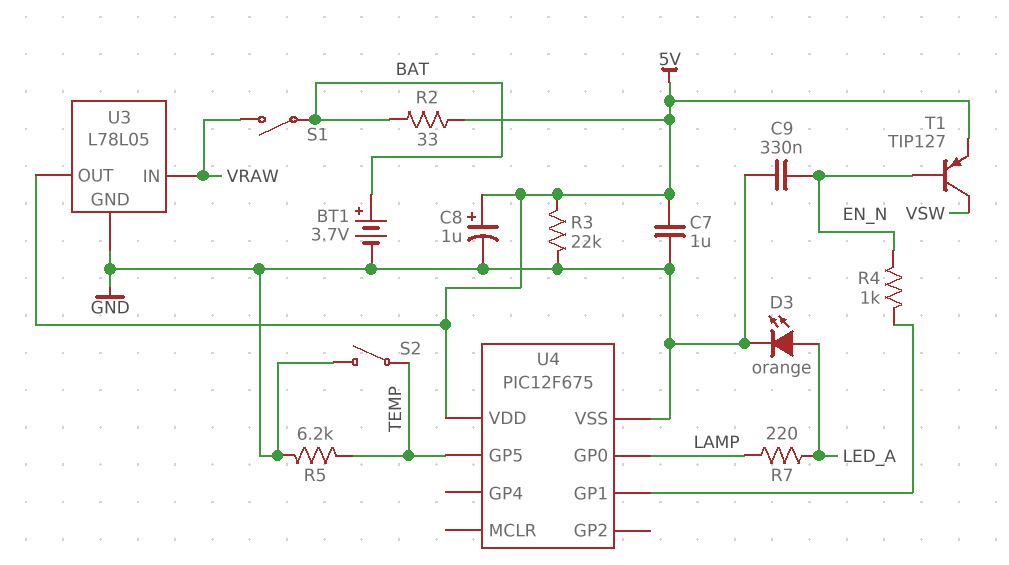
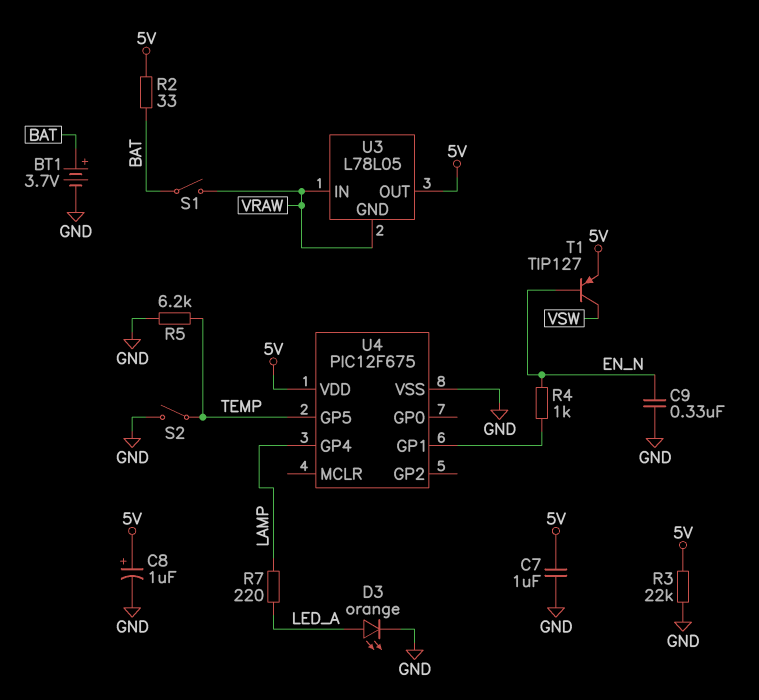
U3 pin GND: GND -> VRAW
U4 pin GP0: LAMP -> none
U4 pin GP4: none -> LAMP

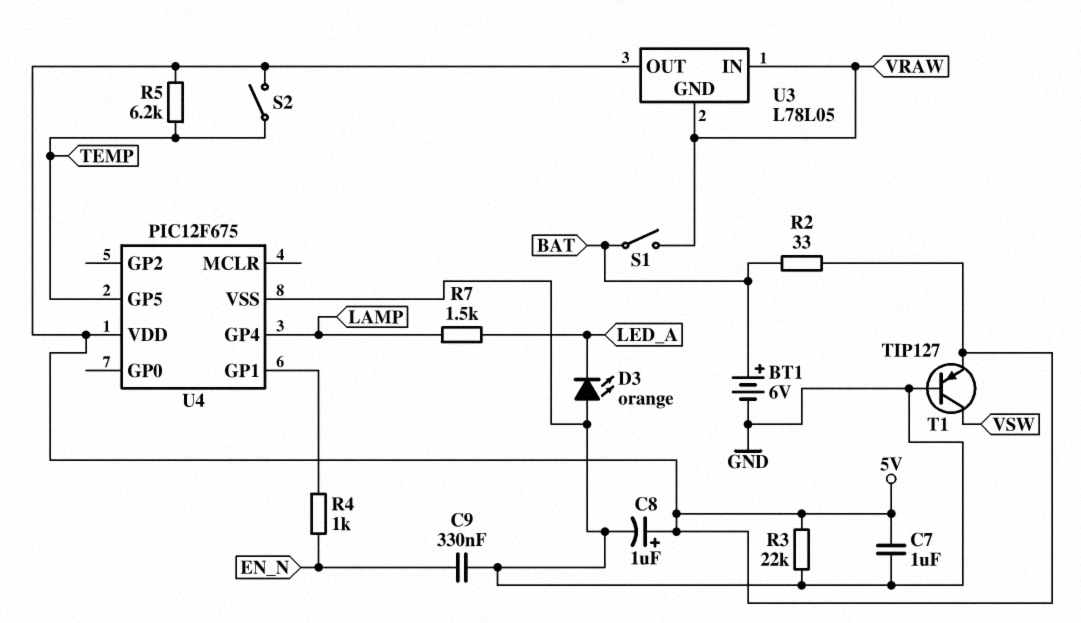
BT1: 3.7V (plus BAT, minus GND) -> 6V (plus BAT, minus GND)
D3: LED orange (A LED_A, K GND) -> LED orange (A GND, K LED_A)
R5: 6.2k (GND, TEMP) -> 6.2k (5V, TEMP)
R7: 220 (LAMP, LED_A) -> 1.5k (LAMP, LED_A)
S2: switch (GND, TEMP) -> switch (5V, TEMP)
T1: PNP TIP127 (B EN_N, C VSW, E 5V) -> PNP TIP127 (B GND, C VSW, E 5V)

